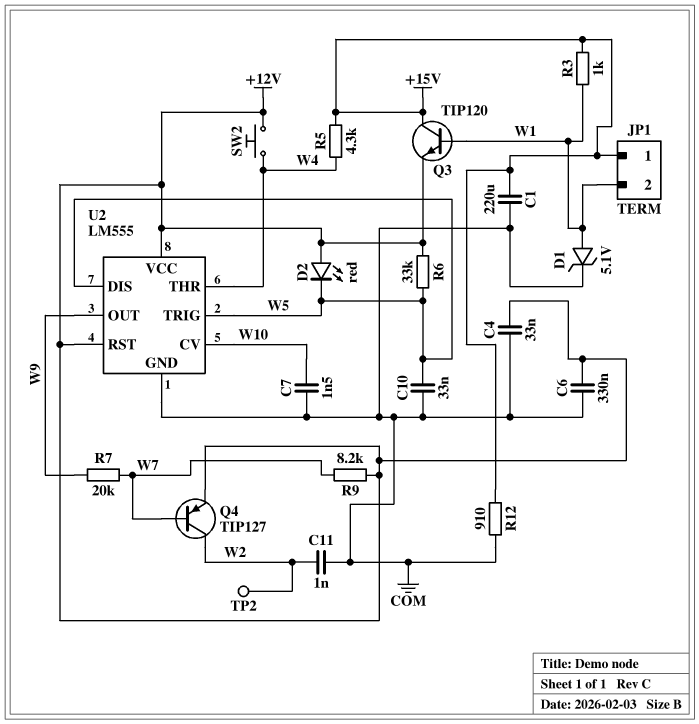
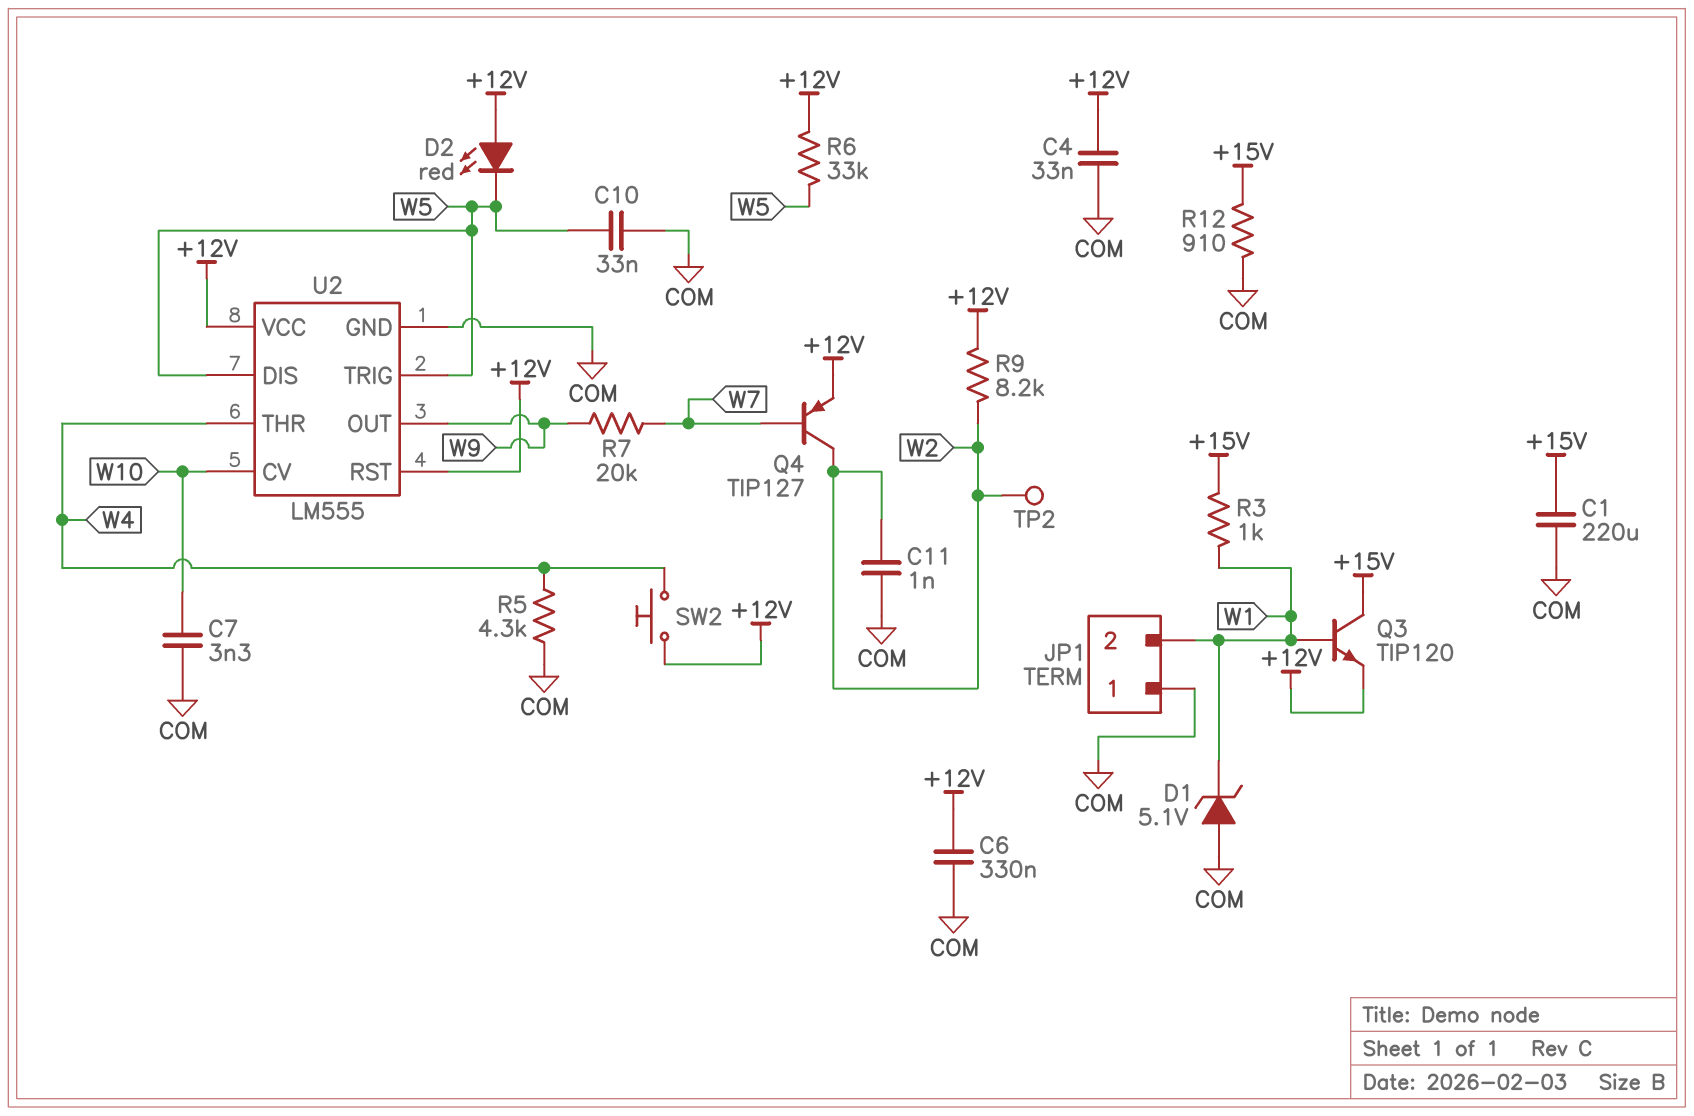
C7: 1.5nF (COM, W10) -> 3.3nF (COM, W10)
D1: zener 5.1V (A W1, K COM) -> zener 5.1V (A COM, K W1)
JP1 pin 1: +15V -> COM
R5: 4.3k (+15V, W4) -> 4.3k (COM, W4)
R9: 8.2k (+12V, W7) -> 8.2k (+12V, W2)

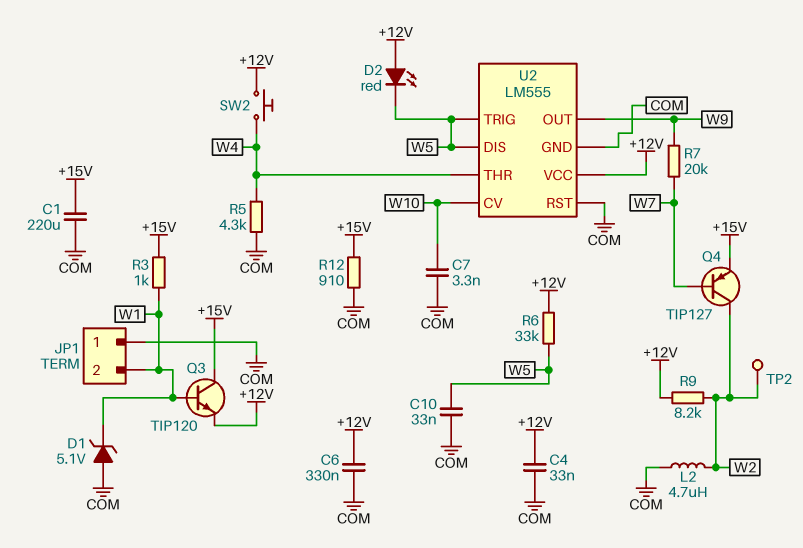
C11: 1nF (COM, W2) -> none
L2: none -> 4.7uH (COM, W2)
Q4: PNP TIP127 (B W7, C W2, E +12V) -> PNP TIP127 (B W7, C W2, E +15V)
U2 pin RST: +12V -> COM

